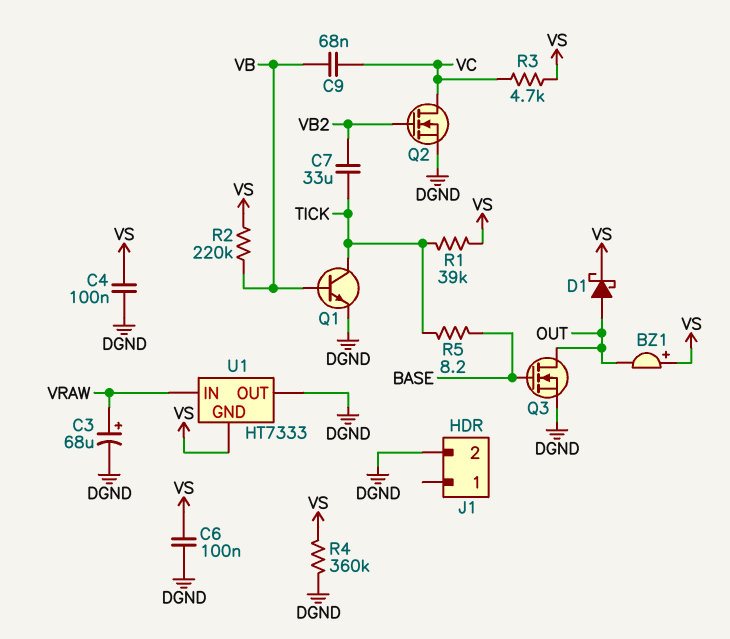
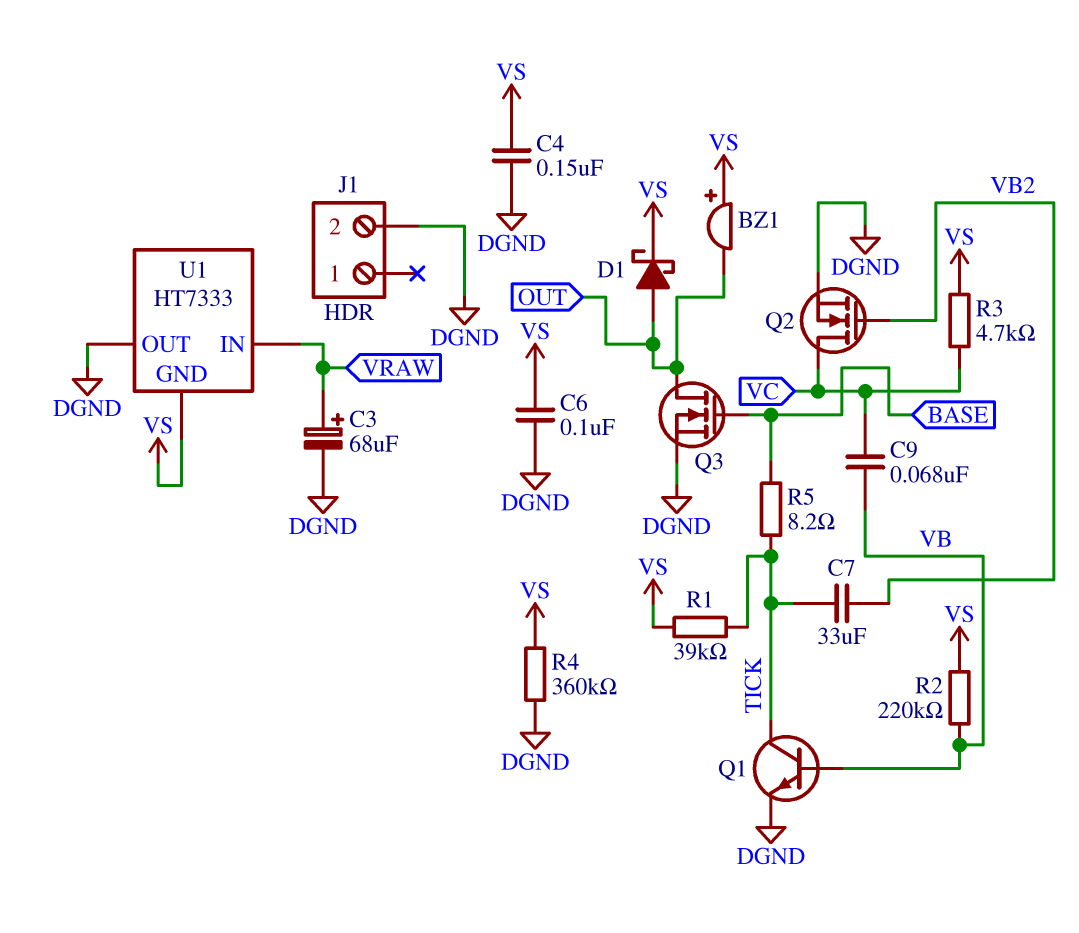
C4: 100nF (DGND, VS) -> 150nF (DGND, VS)

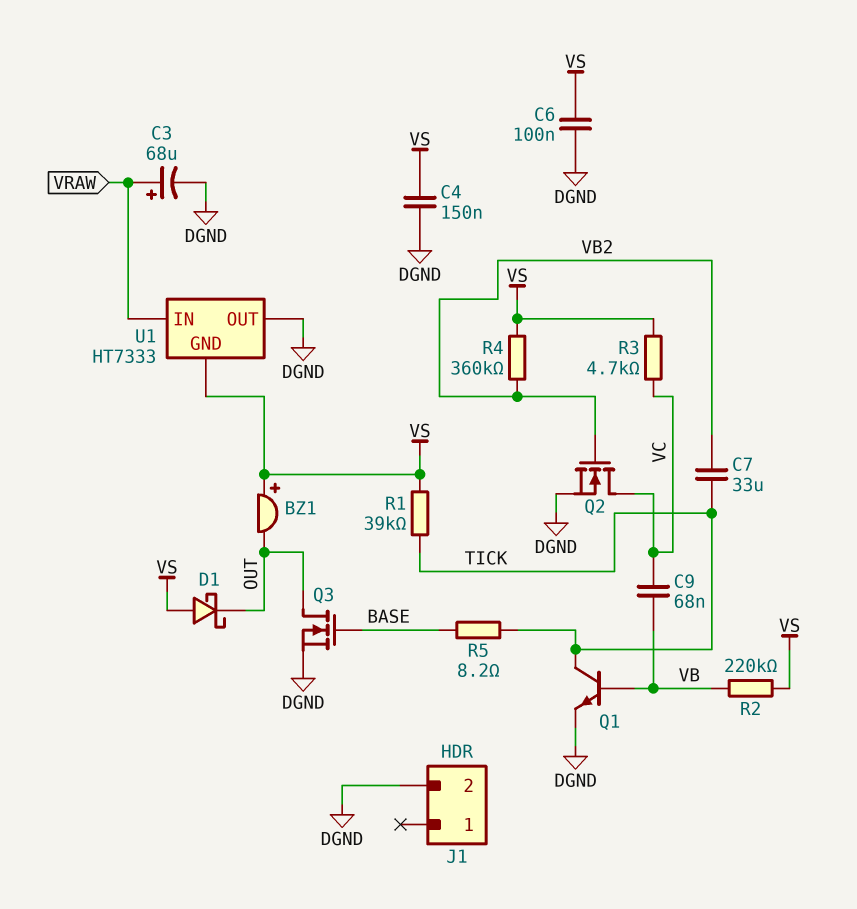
D1: schottky (A OUT, K VS) -> schottky (A VS, K OUT)
R4: 360k (DGND, VS) -> 360k (VB2, VS)

